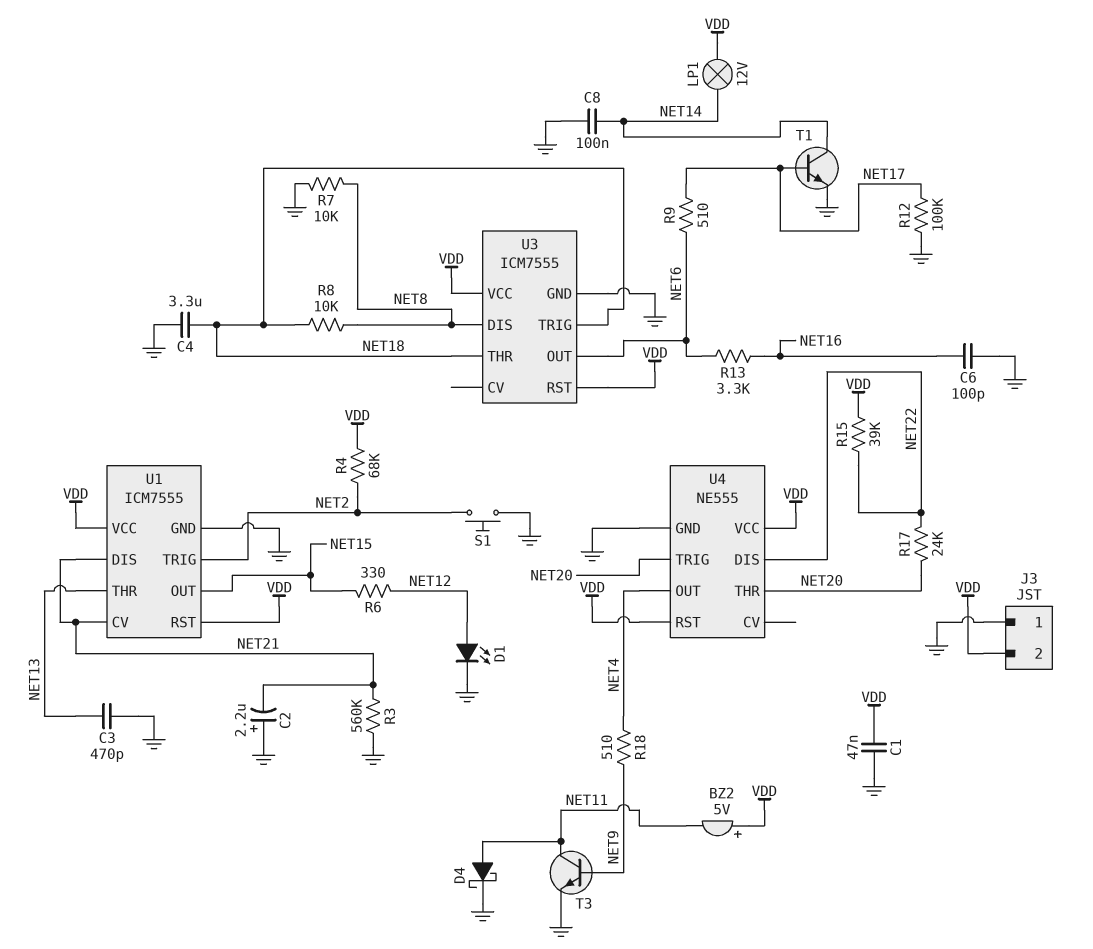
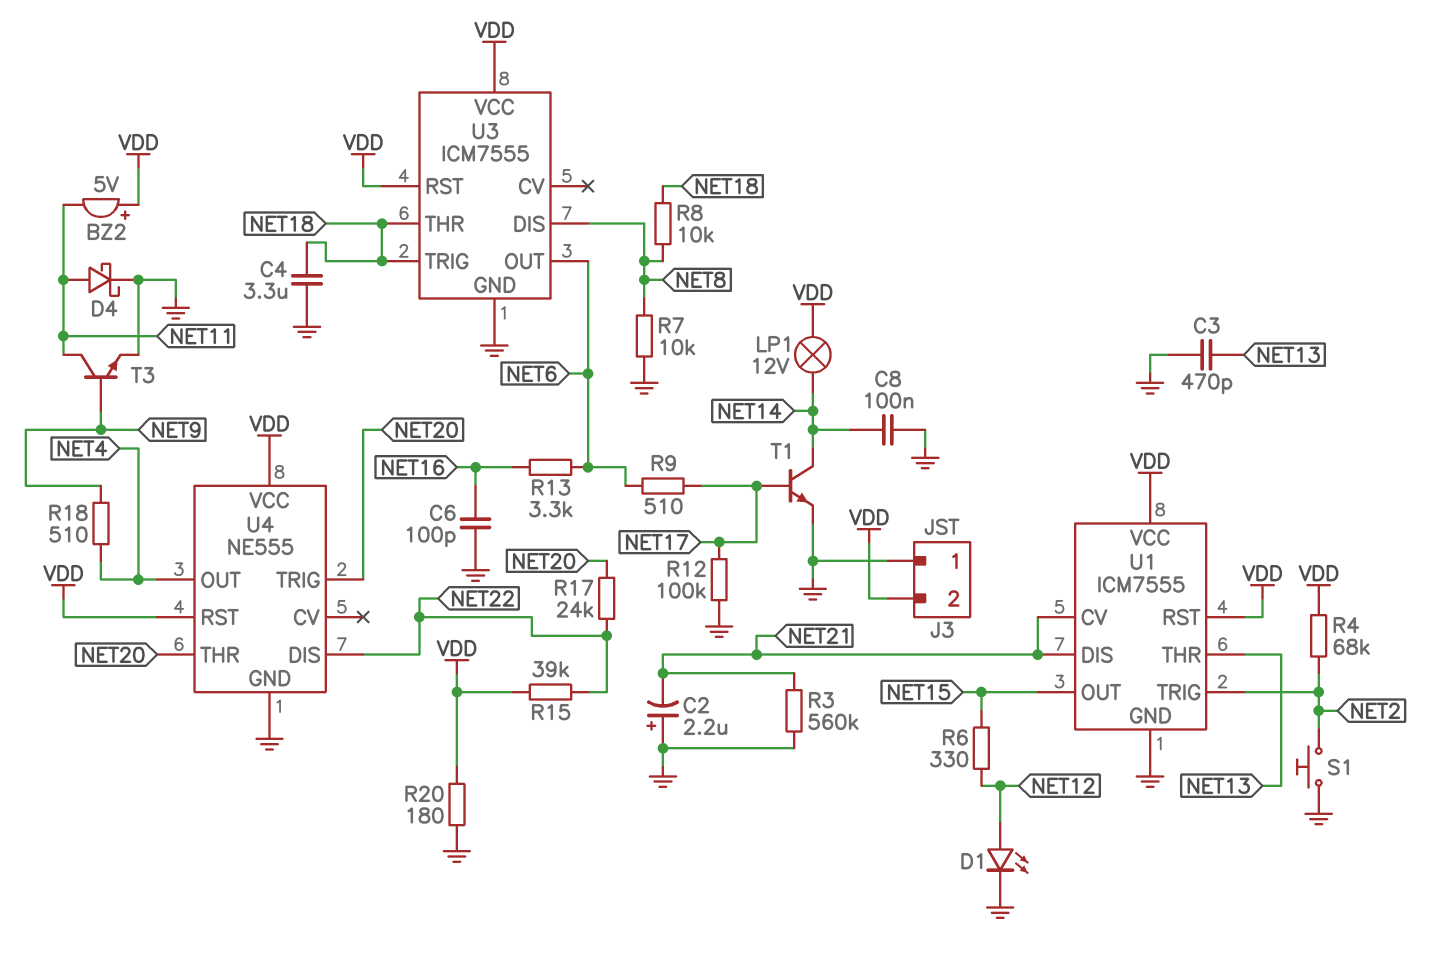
C1: 47nF (GND, VDD) -> none
R20: none -> 180 (GND, VDD)

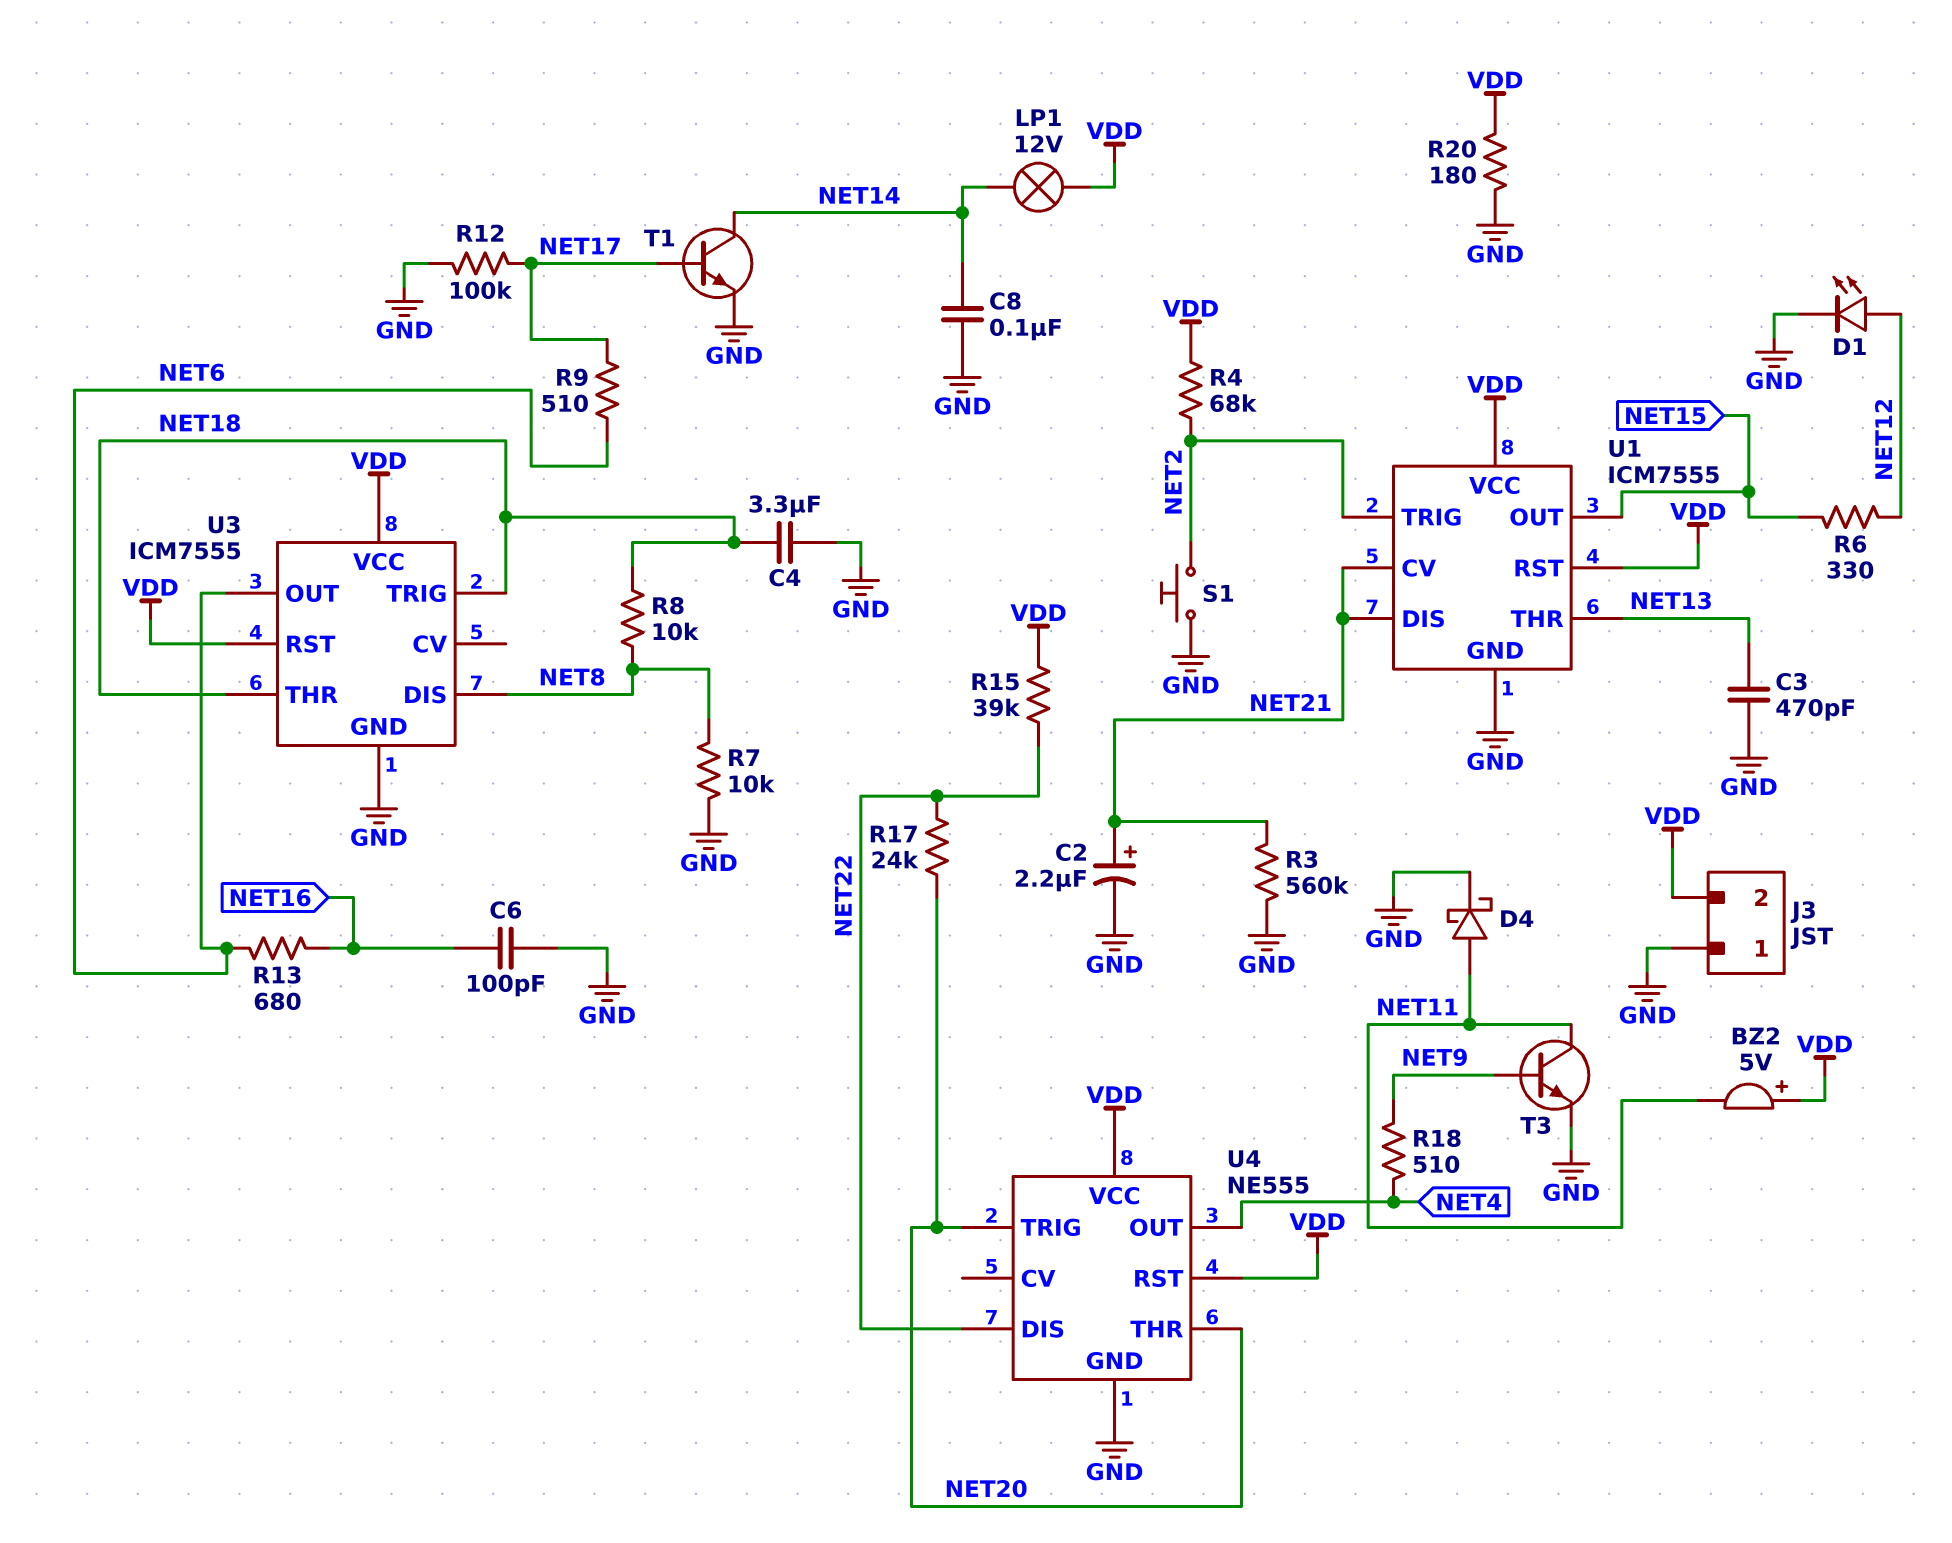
C2: 2.2uF (plus GND, minus NET21) -> 2.2uF (plus NET21, minus GND)
R13: 3.3k (NET6, NET16) -> 680 (NET6, NET16)

